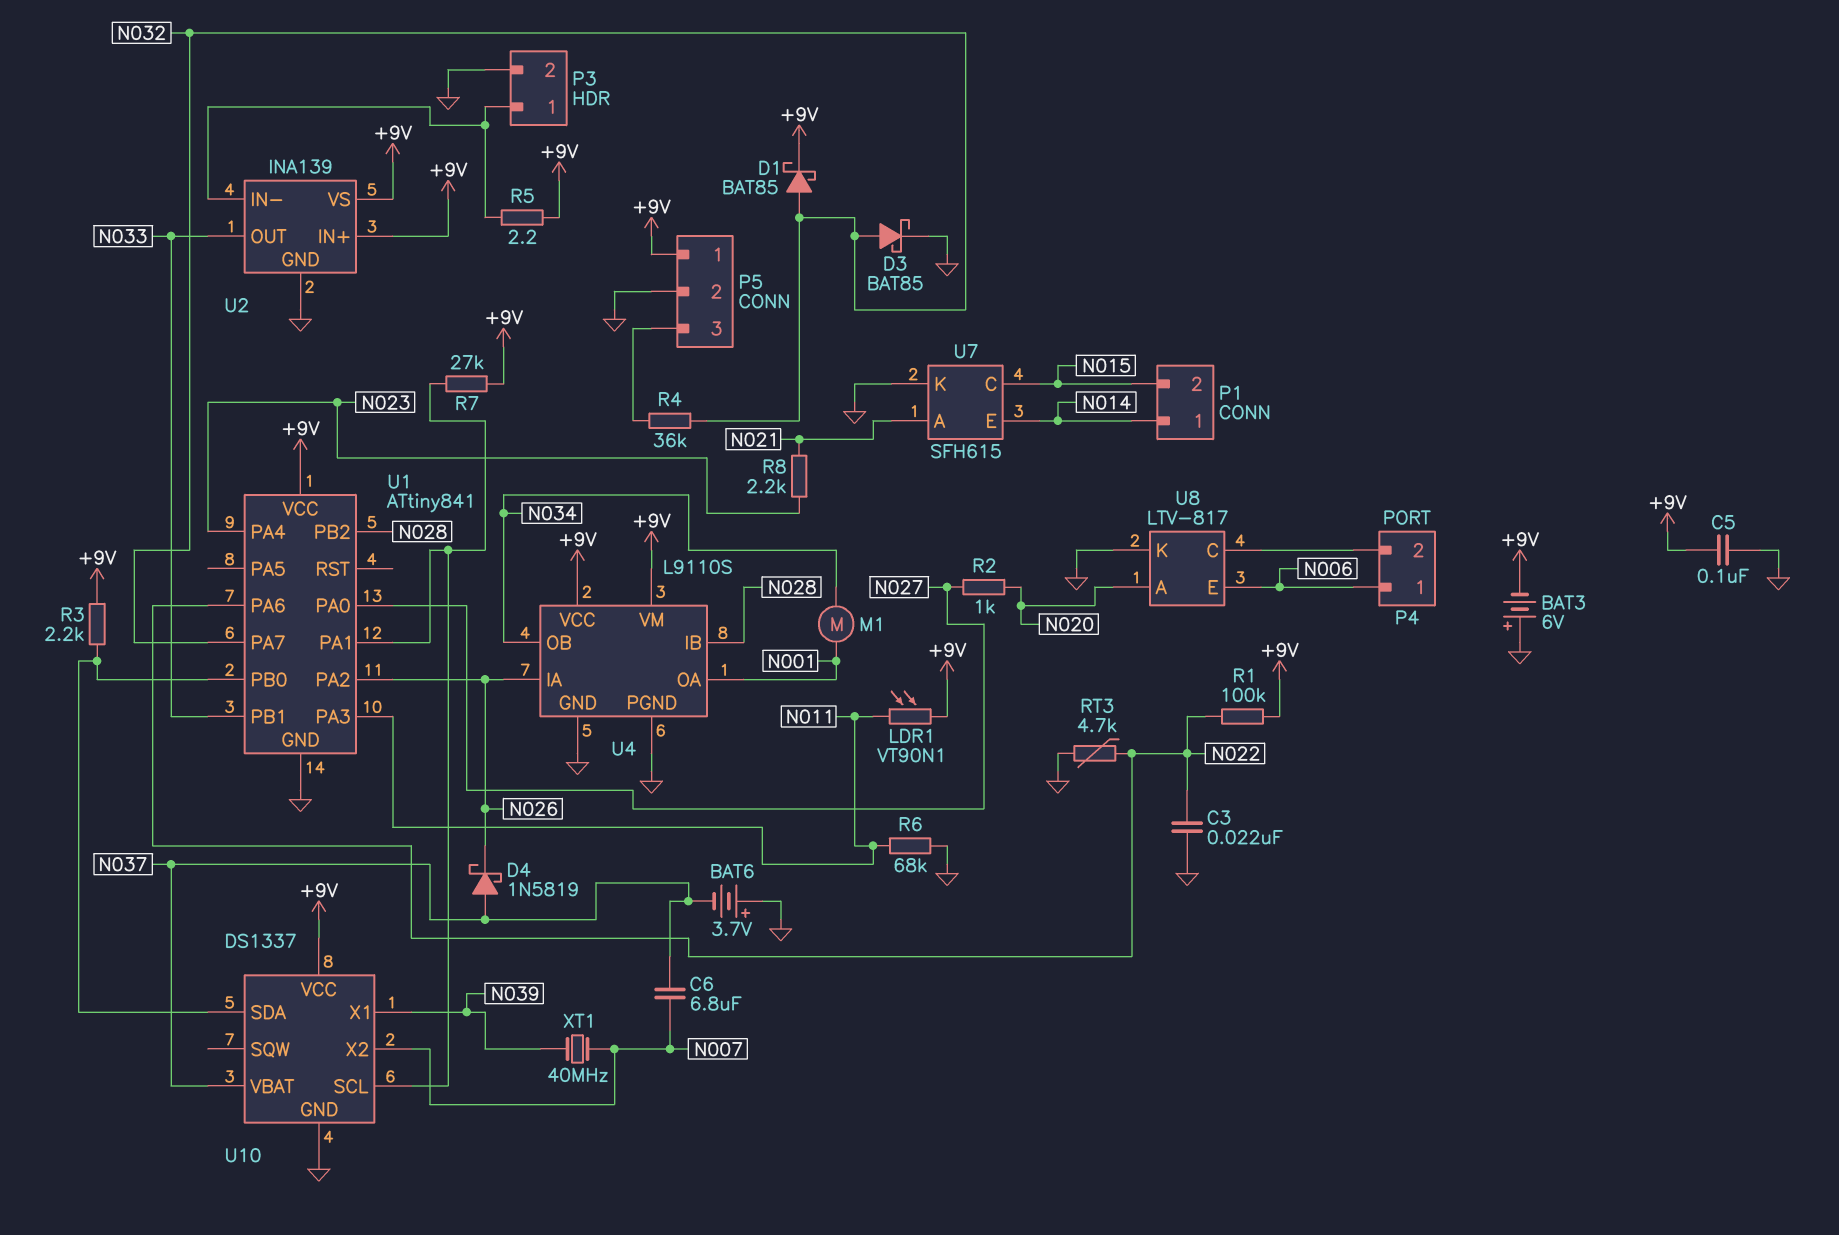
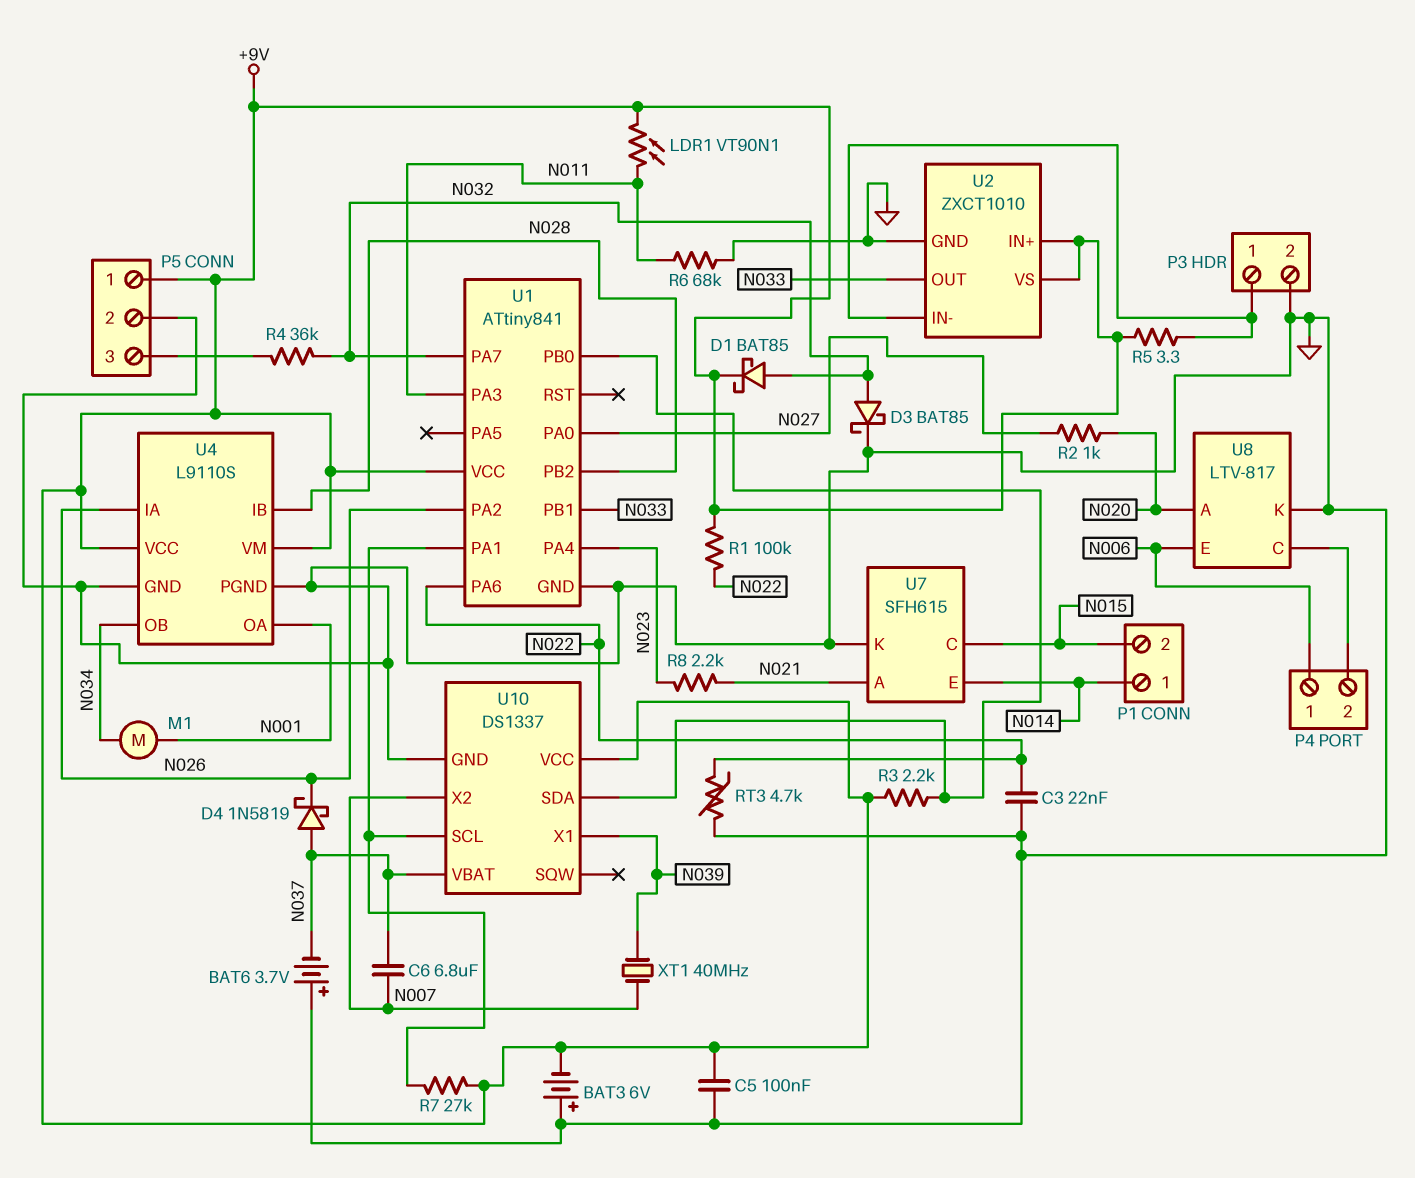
R5: 2.2 (+9V, P3/1) -> 3.3 (+9V, P3/1)
U2: INA139 -> ZXCT1010

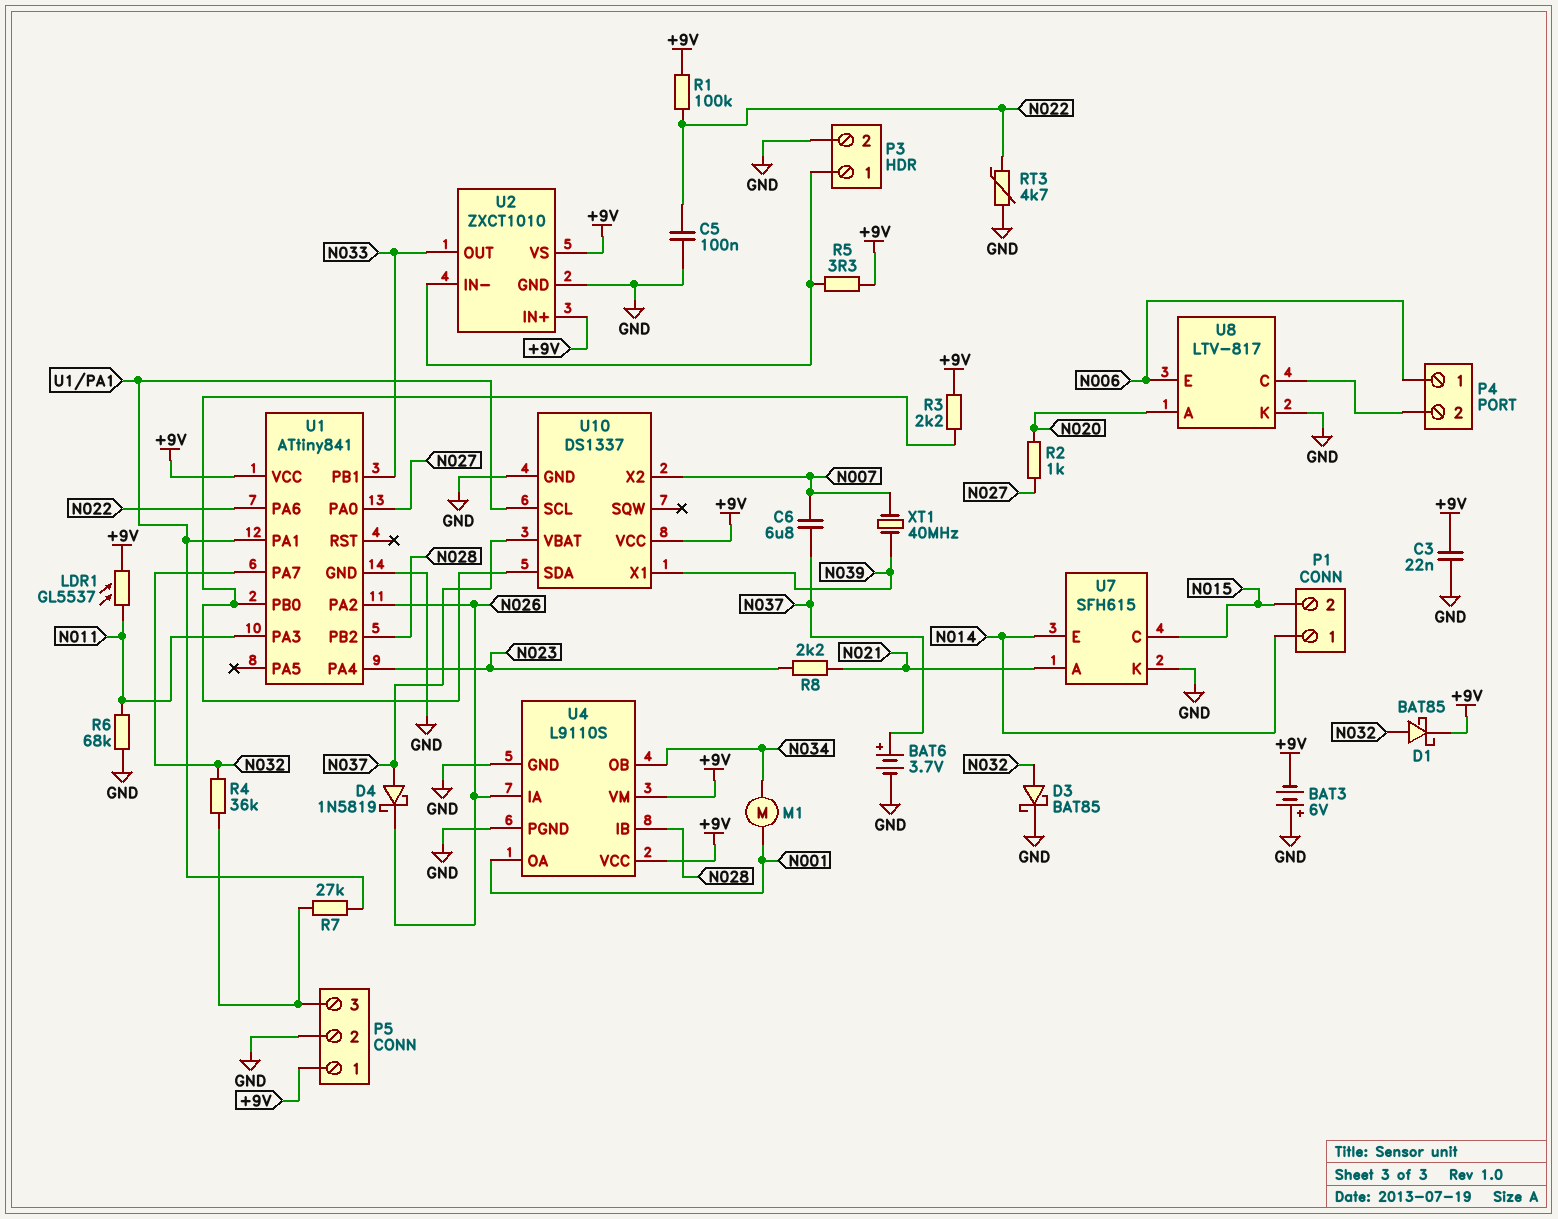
BAT6: 3.7V (plus GND, minus N037) -> 3.7V (plus N037, minus GND)
C3: 22nF (GND, N022) -> 22nF (+9V, GND)
C5: 100nF (+9V, GND) -> 100nF (GND, N022)
LDR1: VT90N1 (+9V, N011) -> GL5537 (+9V, N011)
R7: 27k (+9V, U1/PA1) -> 27k (P5/3, U1/PA1)

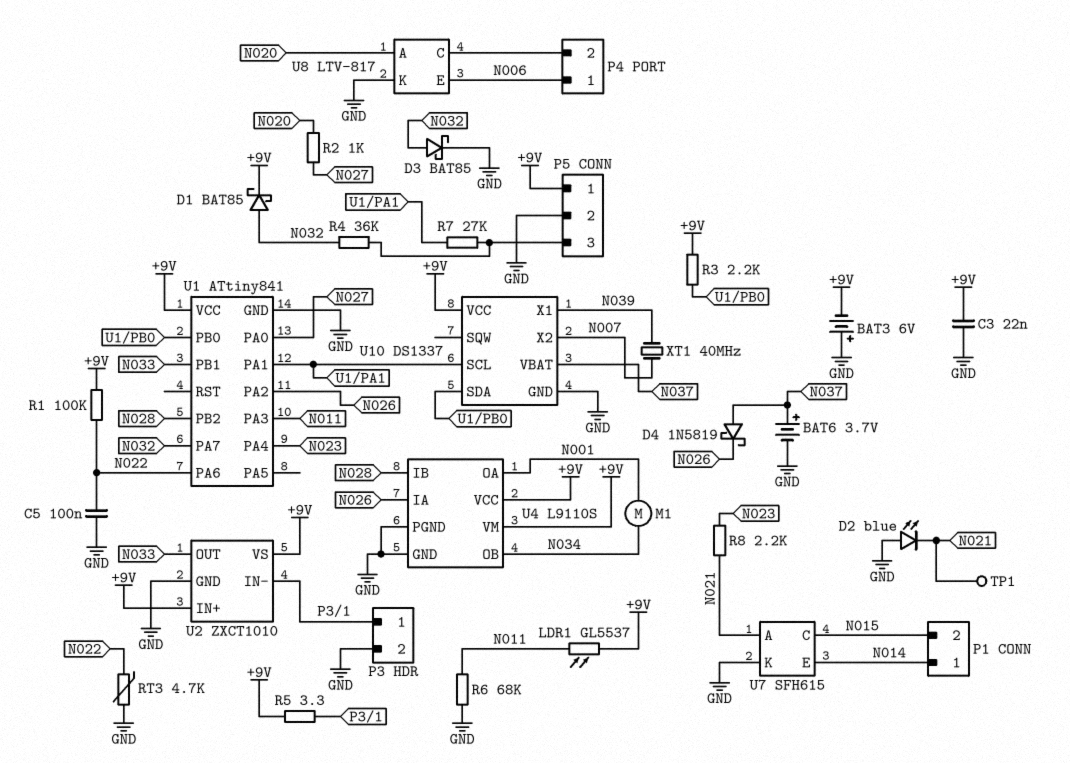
C6: 6.8uF (N007, N037) -> none
D2: none -> LED blue (A GND, K N021)
TP1: none -> test point (N021)

